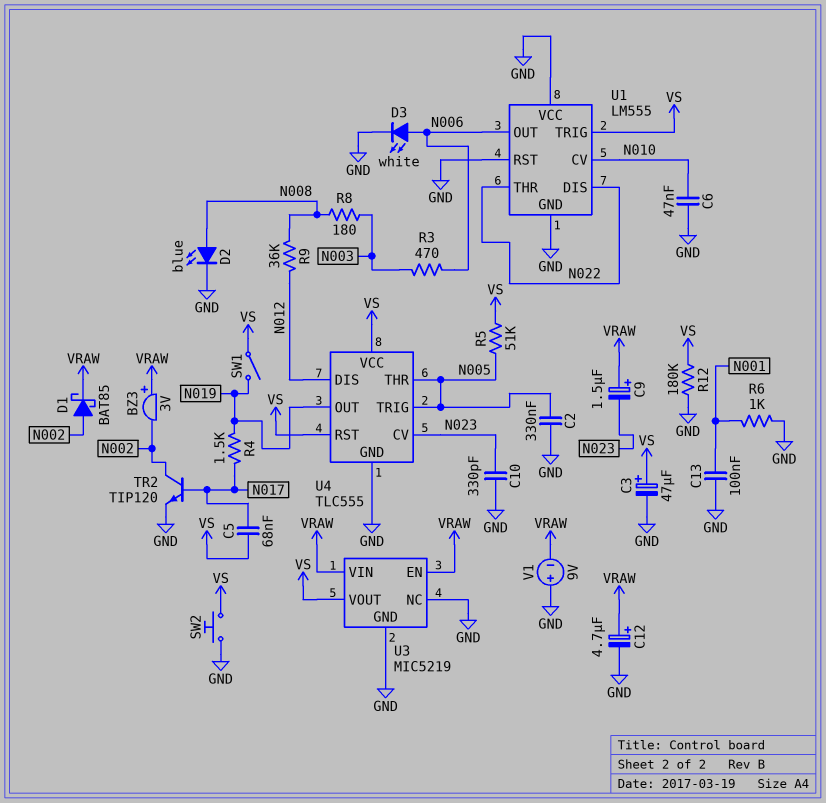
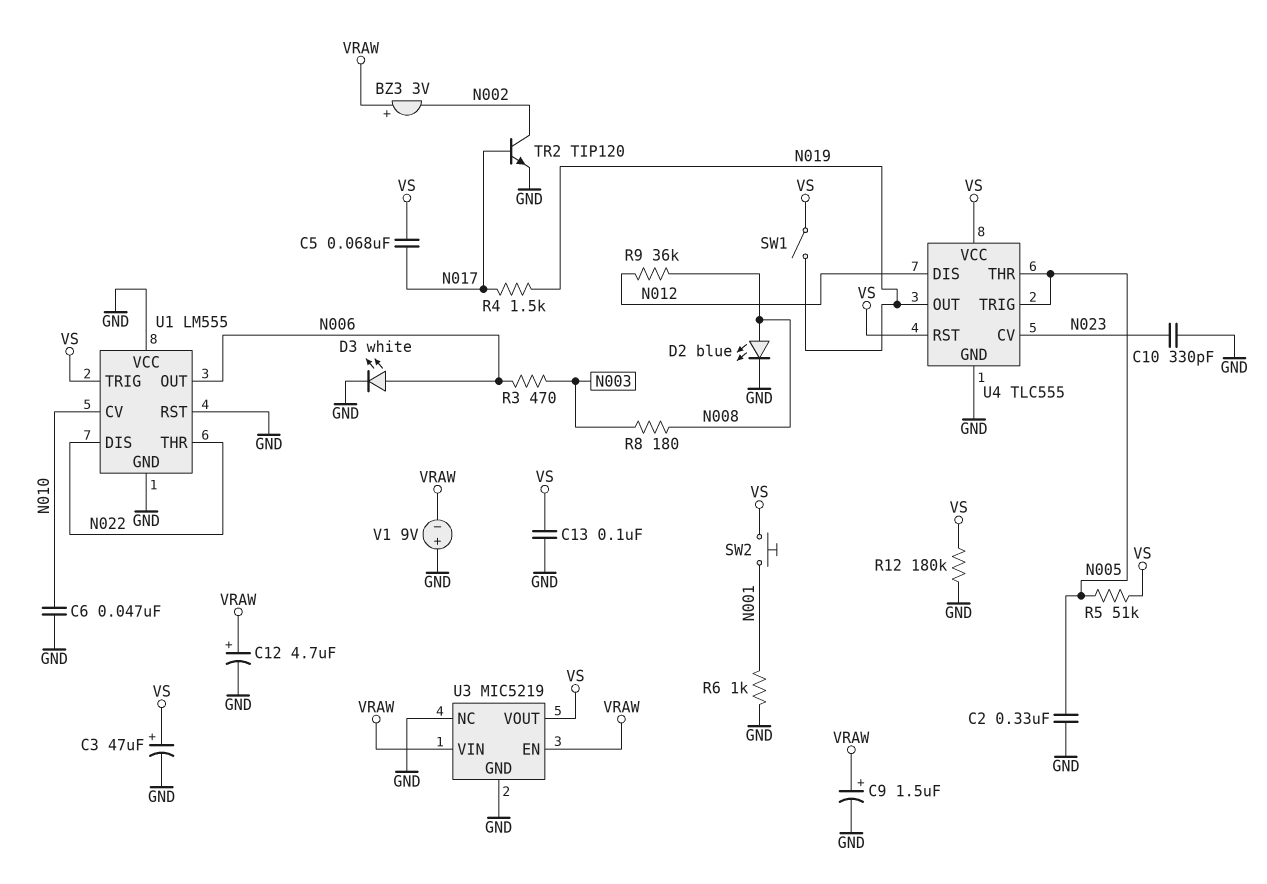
C9: 1.5uF (plus VRAW, minus N023) -> 1.5uF (plus VRAW, minus GND)
C13: 100nF (GND, N001) -> 100nF (GND, VS)
D1: schottky BAT85 (A N002, K VRAW) -> none
SW2: button (GND, VS) -> button (N001, VS)

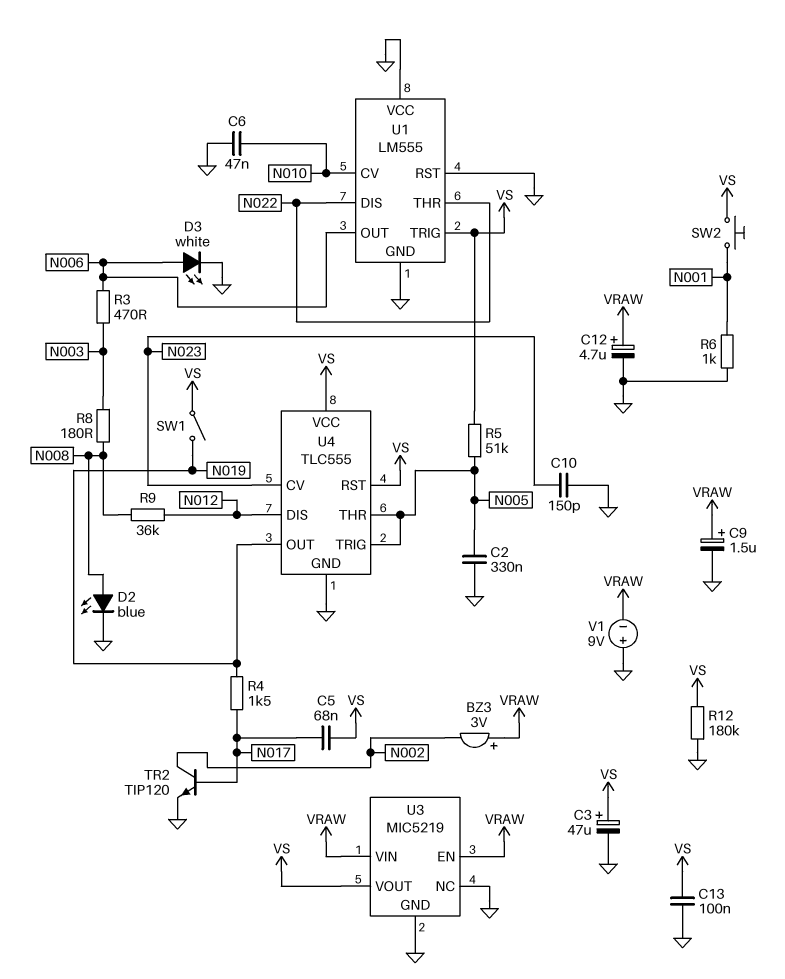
C10: 330pF (GND, N023) -> 150pF (GND, N023)

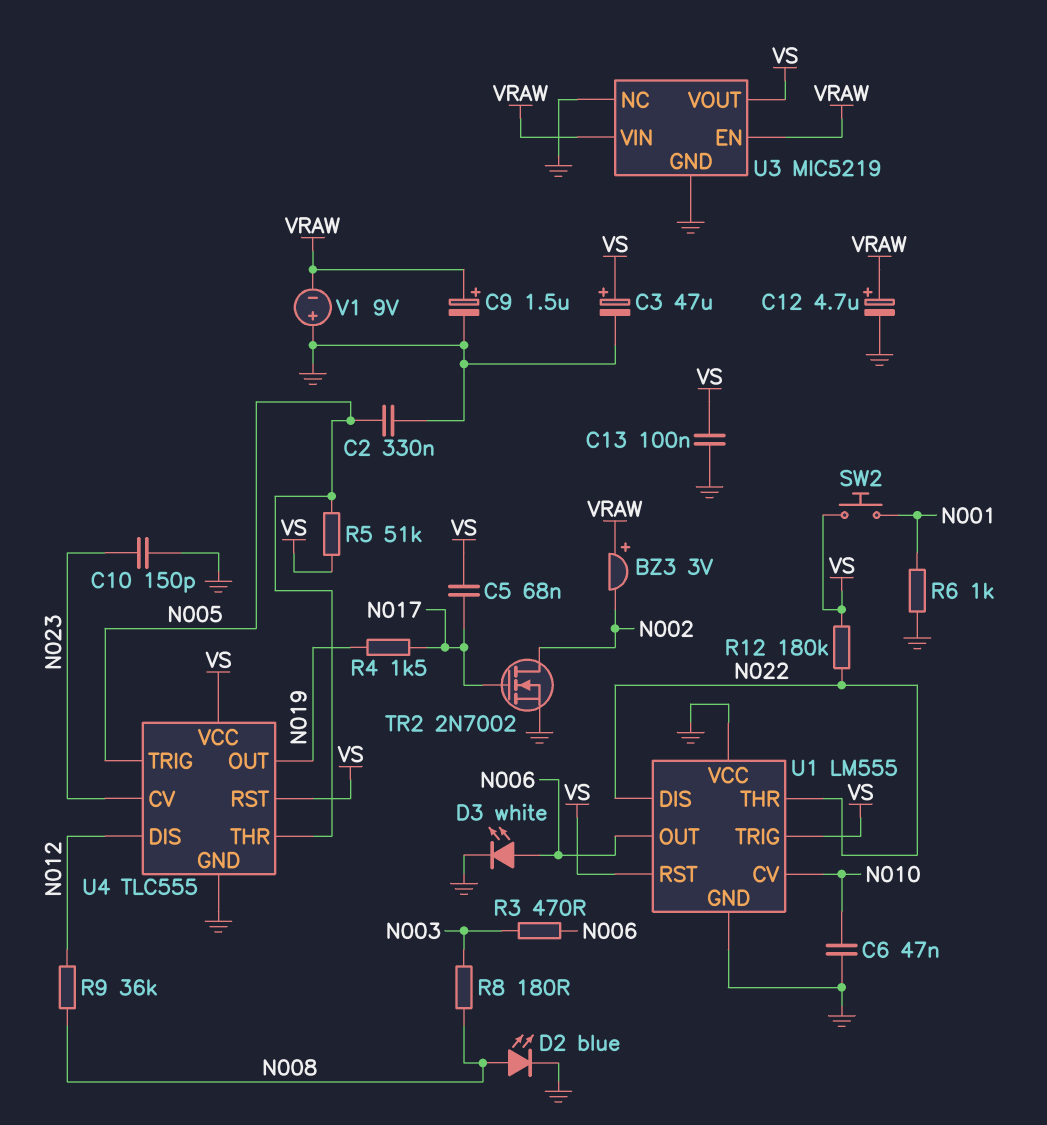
R12: 180k (GND, VS) -> 180k (N022, VS)
SW1: switch (N019, VS) -> none
TR2: NPN TIP120 (B N017, C N002, E GND) -> NMOS 2N7002 (G N017, D N002, S GND)
U1 pin RST: GND -> VS

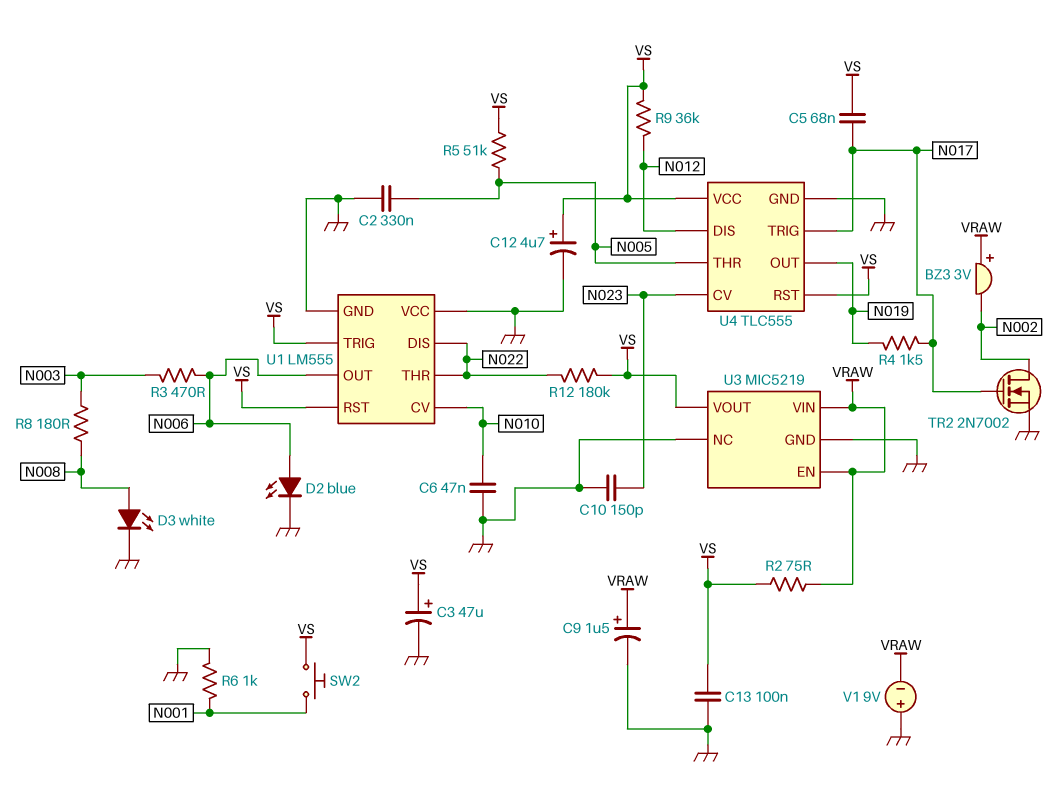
C12: 4.7uF (plus VRAW, minus GND) -> 4.7uF (plus VS, minus GND)
D2: LED blue (A N008, K GND) -> LED blue (A N006, K GND)
D3: LED white (A N006, K GND) -> LED white (A N008, K GND)
R2: none -> 75 (VRAW, VS)
R9: 36k (N008, N012) -> 36k (N012, VS)
U4 pin TRIG: N005 -> N017

